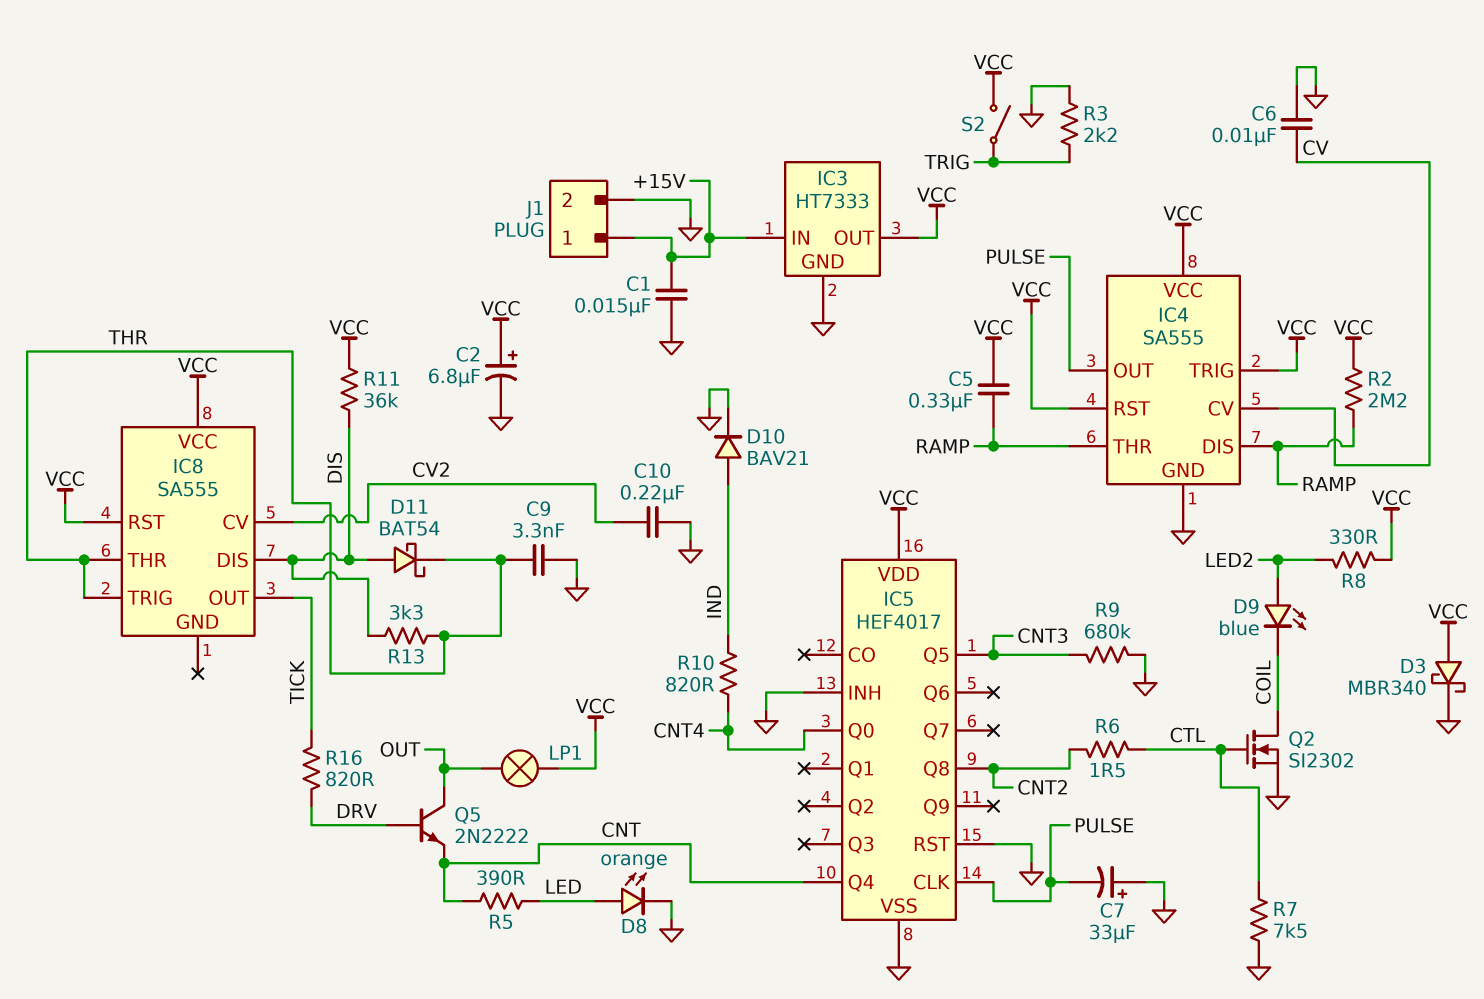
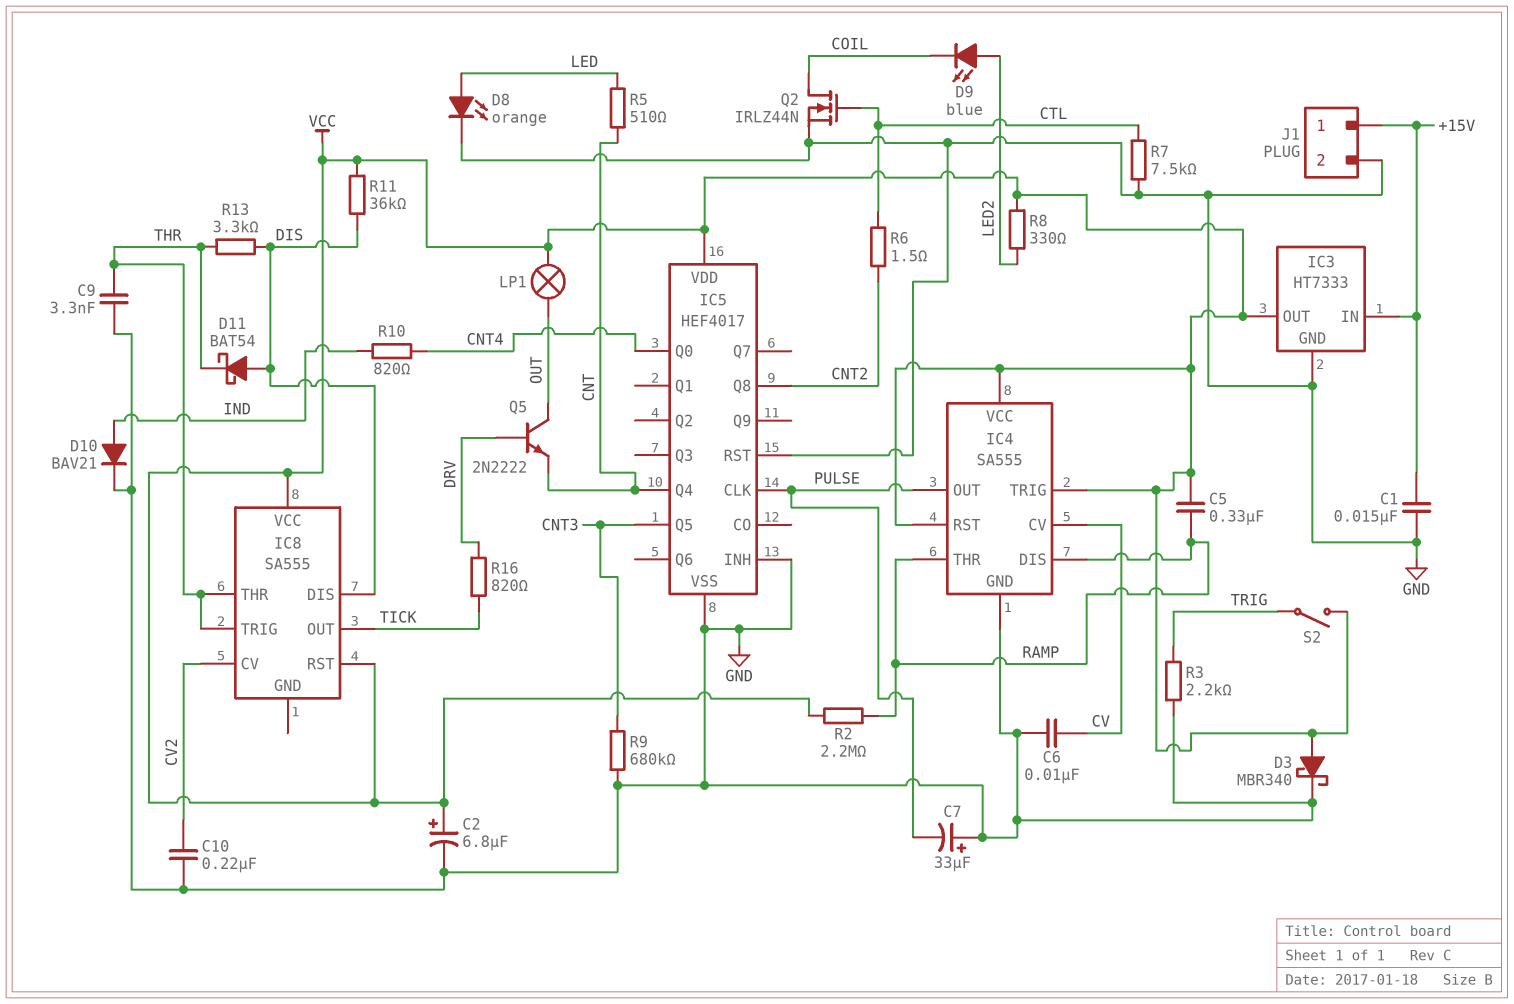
Q2: NMOS SI2302 (G CTL, D COIL, S GND) -> NMOS IRLZ44N (G CTL, D COIL, S GND)
R5: 390 (CNT, LED) -> 510 (CNT, LED)

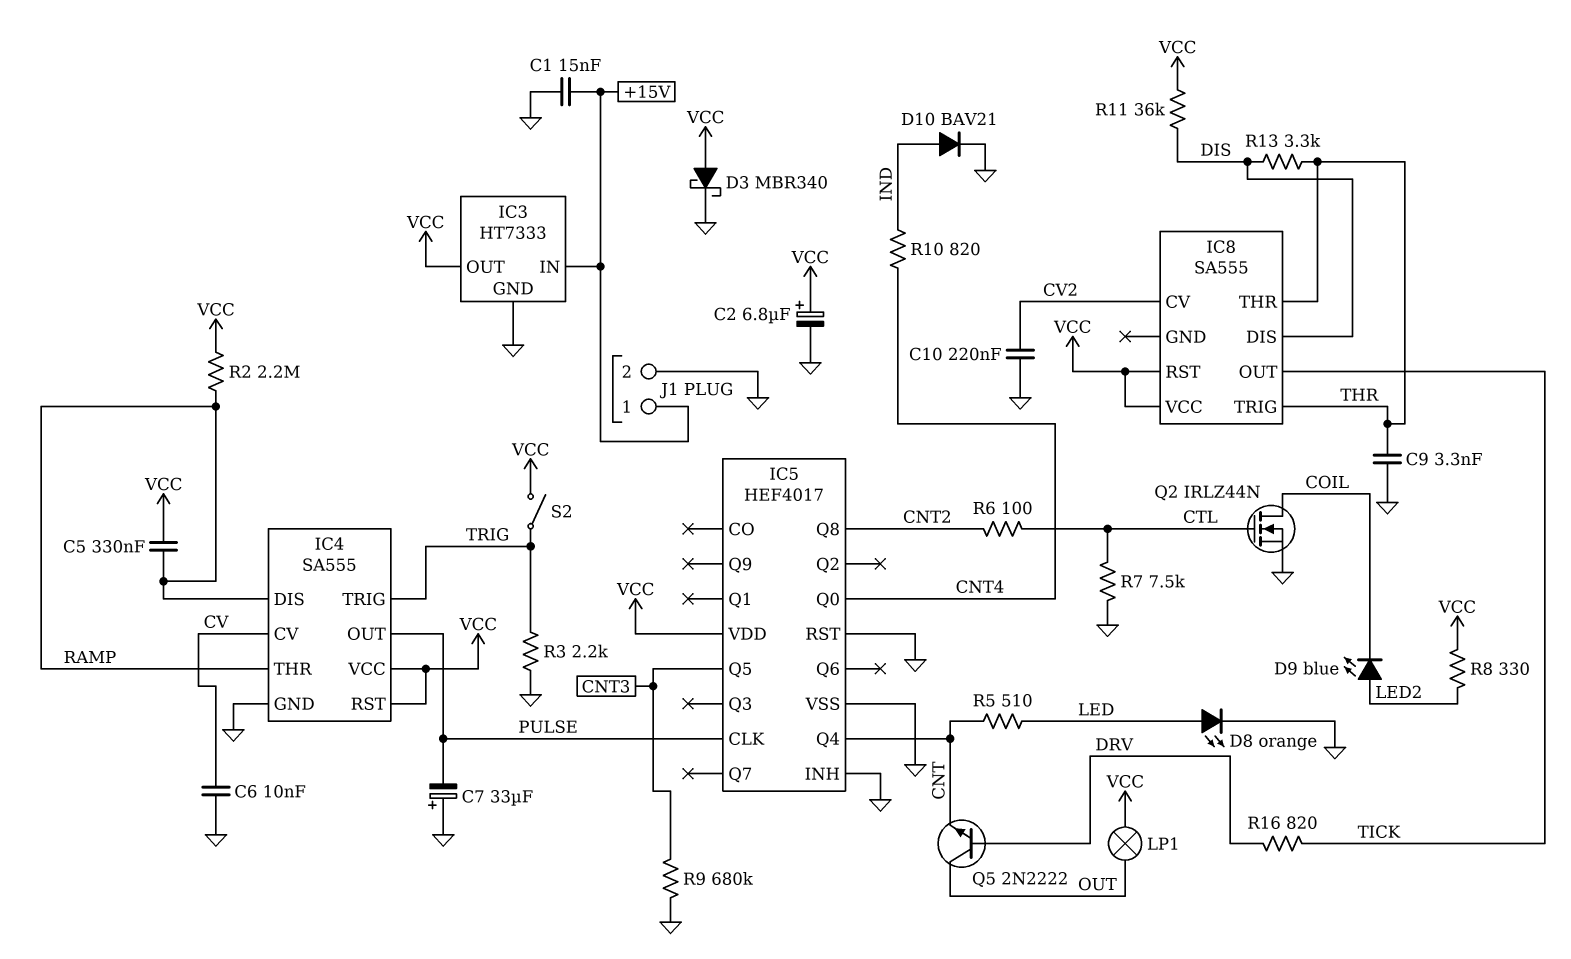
D11: schottky BAT54 (A DIS, K THR) -> none
IC4 pin TRIG: VCC -> TRIG
R6: 1.5 (CNT2, CTL) -> 100 (CNT2, CTL)

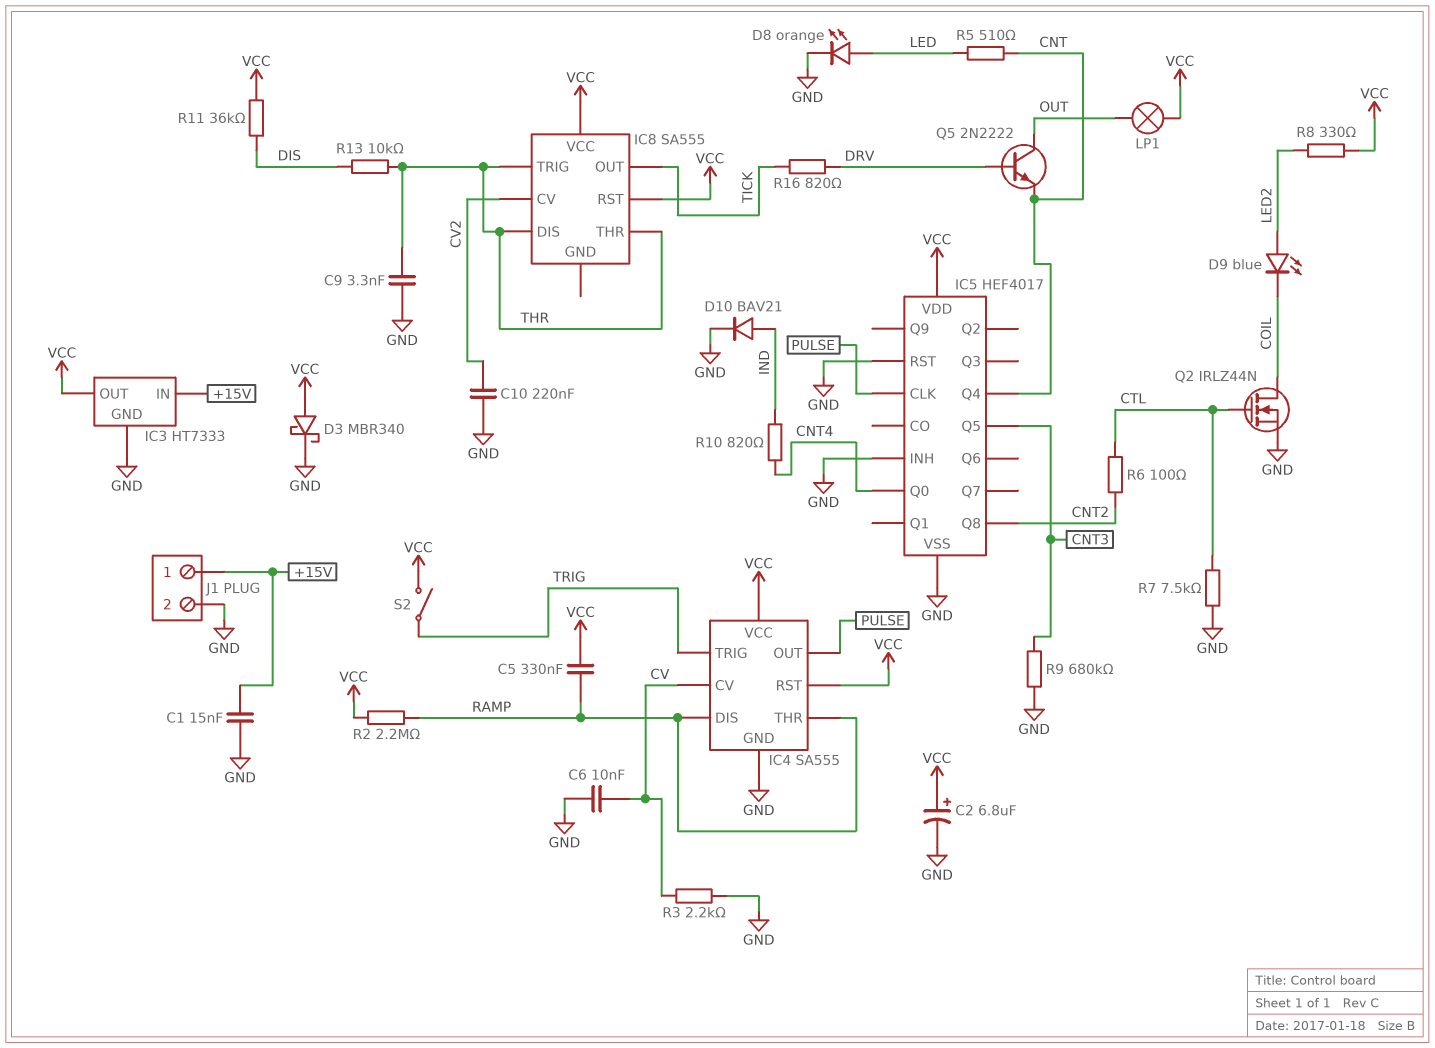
C7: 33uF (plus GND, minus PULSE) -> none
IC8 pin DIS: DIS -> THR
R3: 2.2k (GND, TRIG) -> 2.2k (CV, GND)
R13: 3.3k (DIS, THR) -> 10k (DIS, THR)

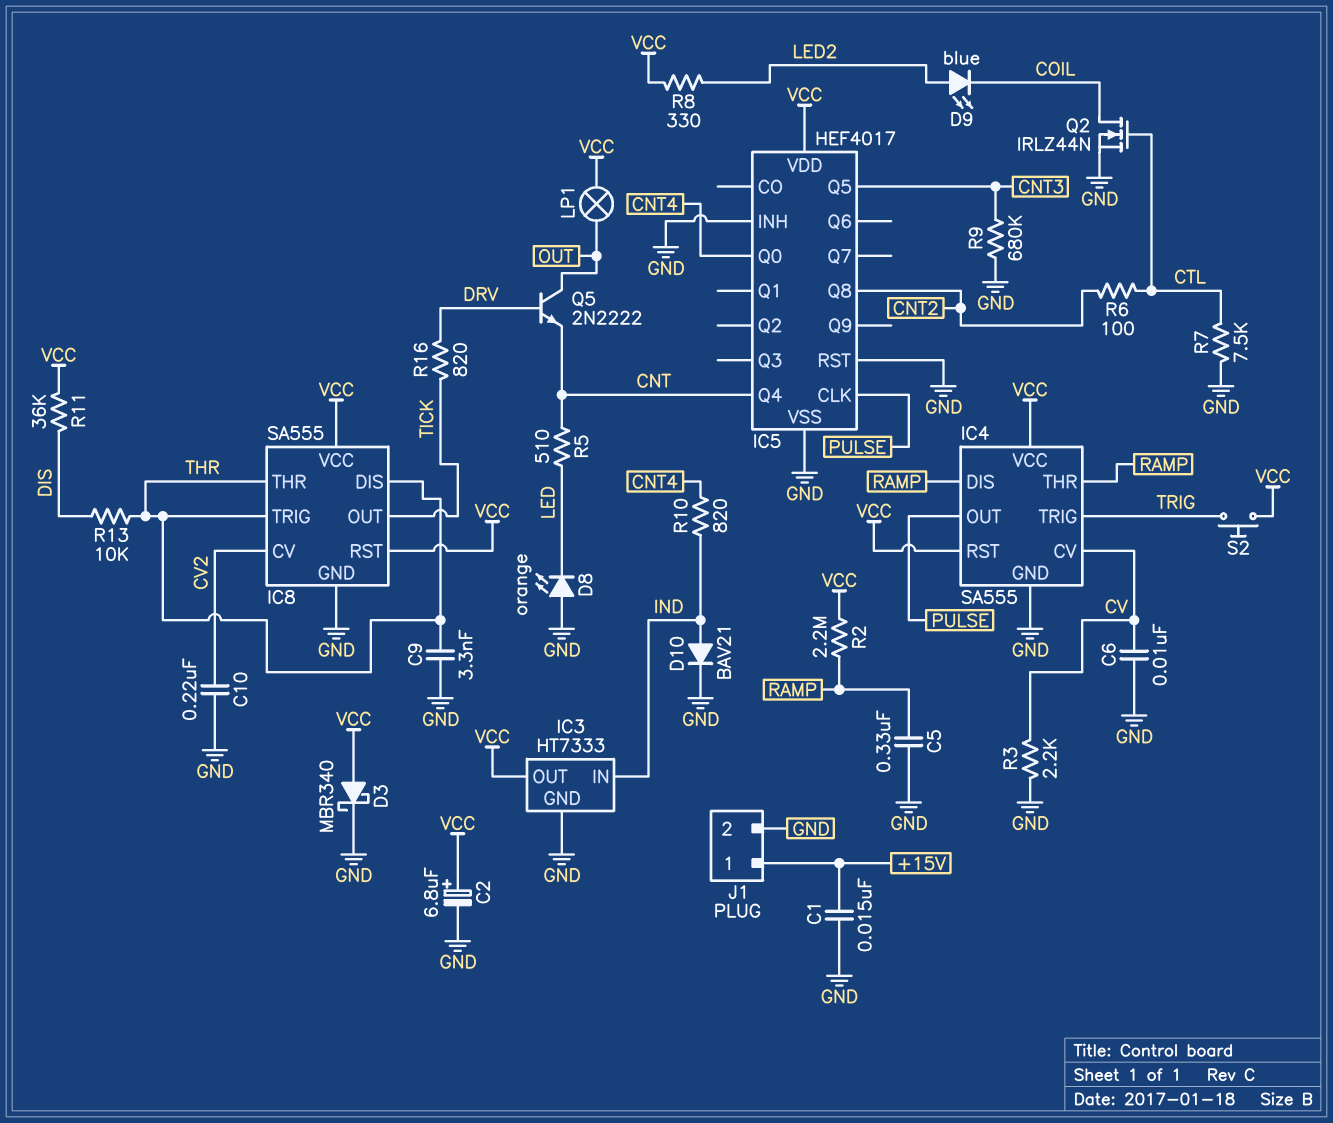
C5: 330nF (RAMP, VCC) -> 330nF (GND, RAMP)
D8: LED orange (A LED, K GND) -> LED orange (A GND, K LED)
IC3 pin IN: +15V -> IND
IC8 pin GND: none -> GND
S2: switch (TRIG, VCC) -> button (TRIG, VCC)

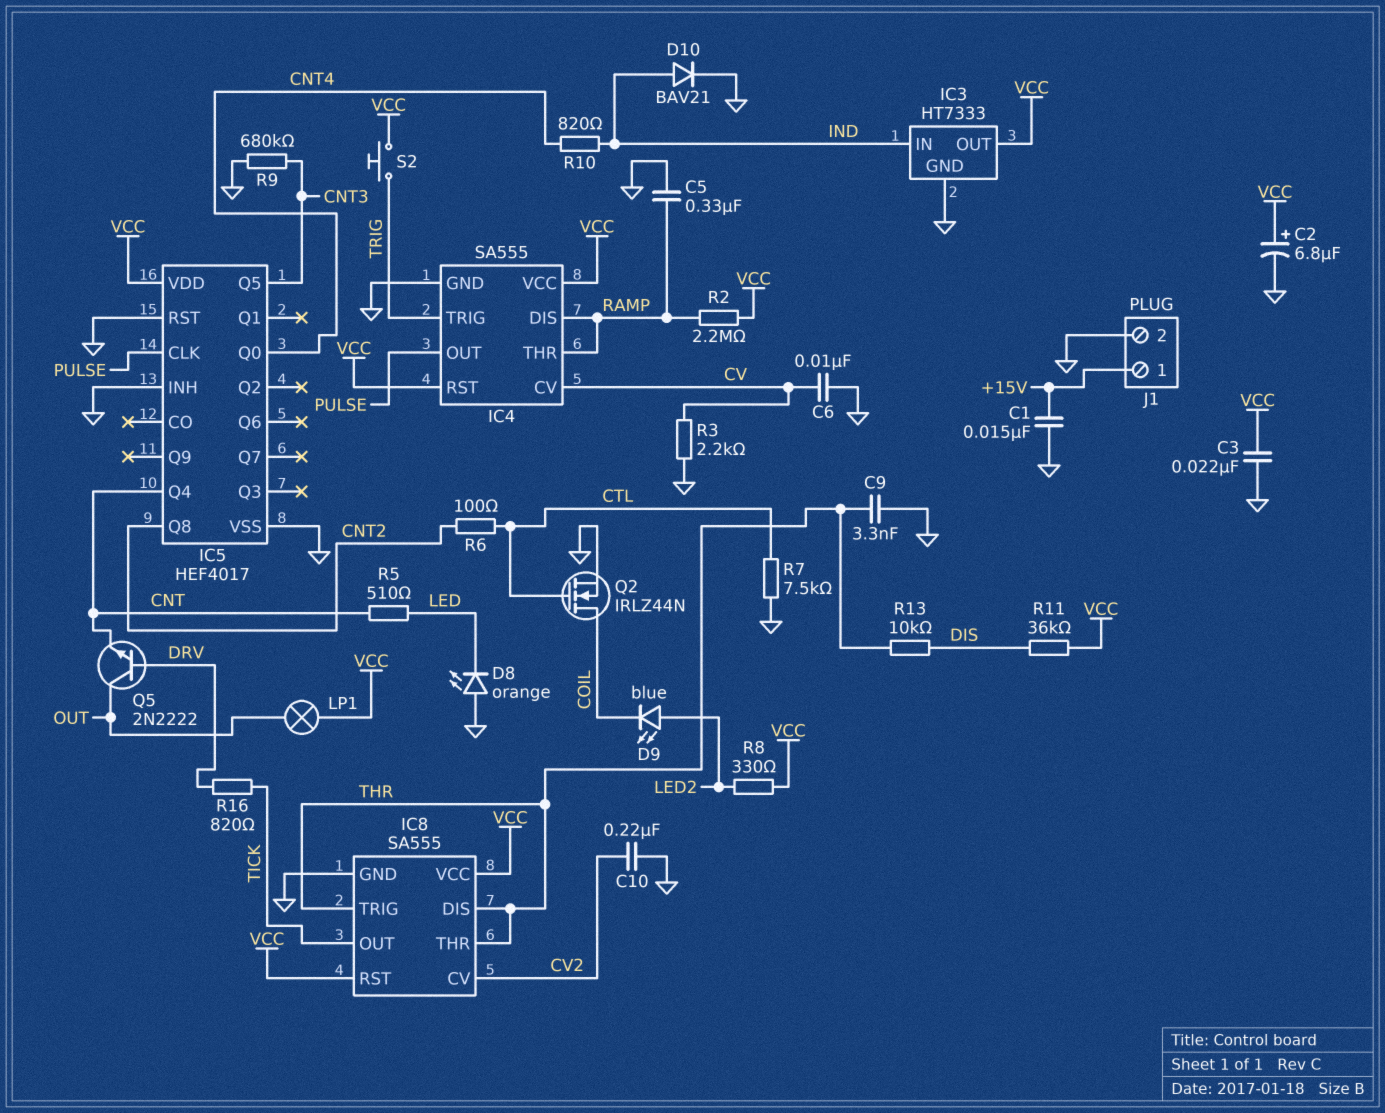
C3: none -> 22nF (GND, VCC)
D3: schottky MBR340 (A VCC, K GND) -> none

